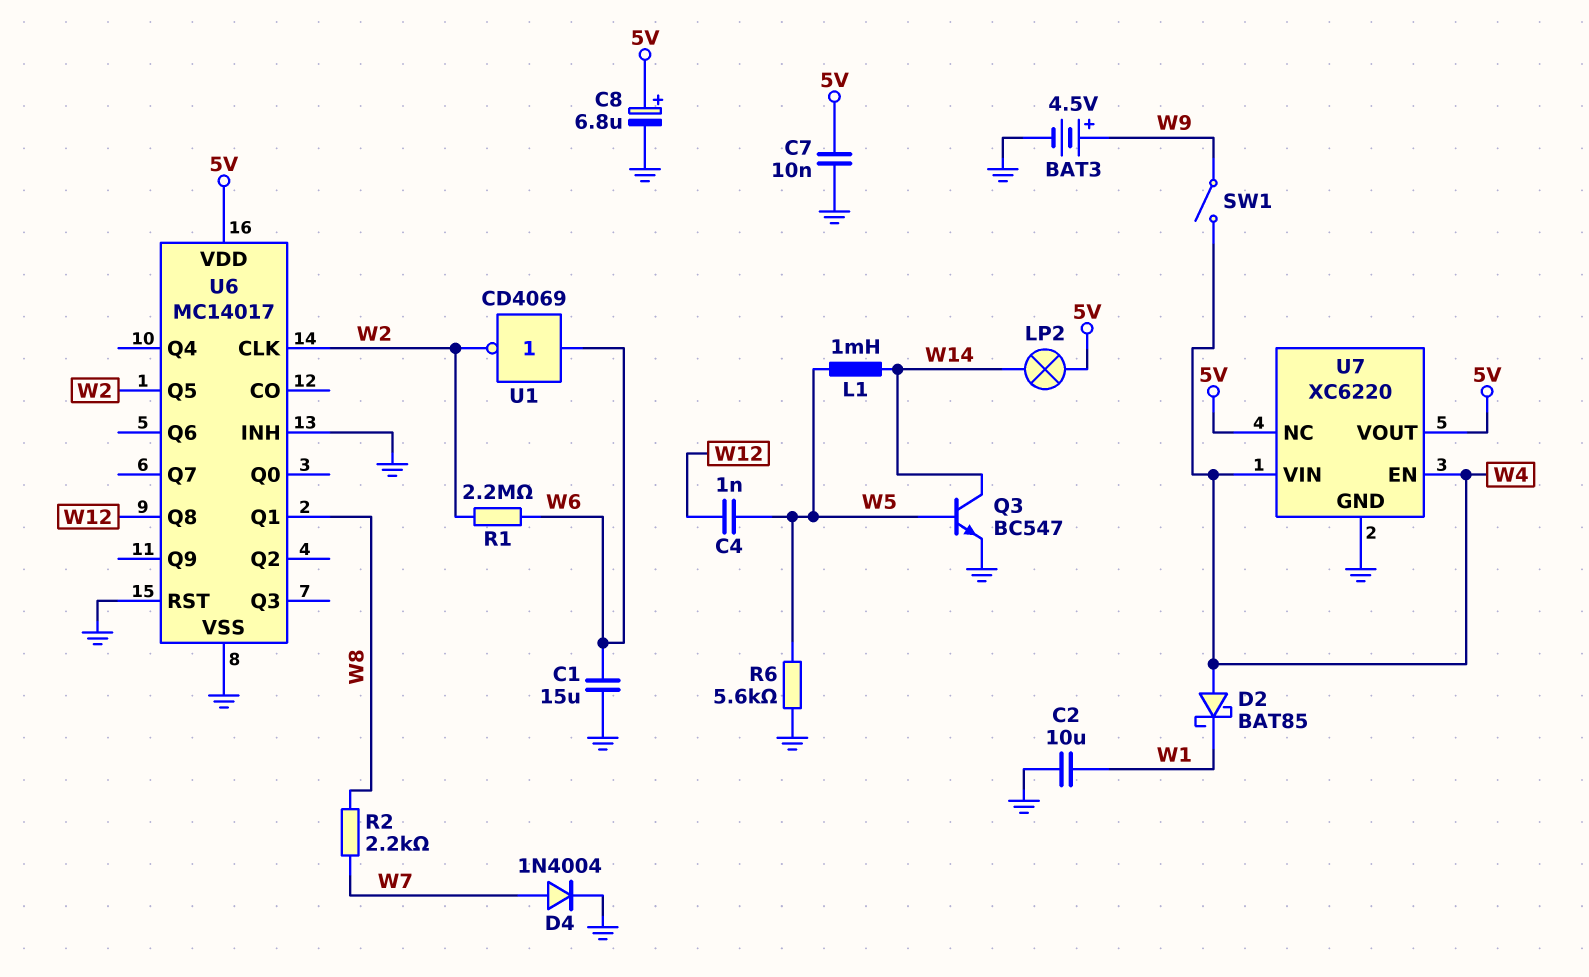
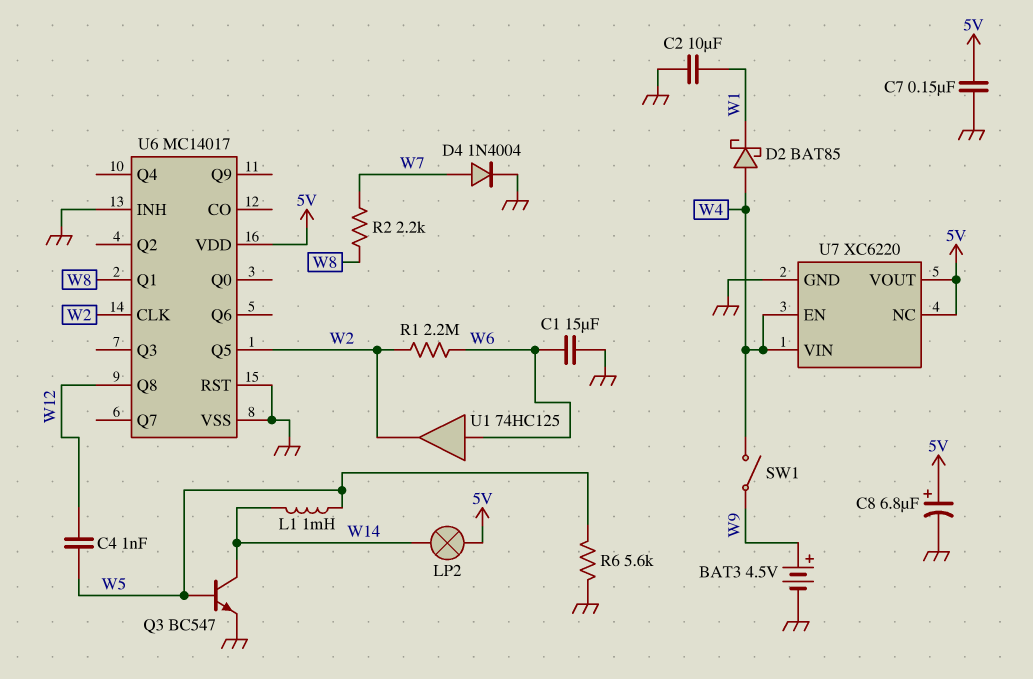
C7: 10nF (5V, GND) -> 150nF (5V, GND)
U1: NOT CD4069 (in W6, out W2) -> buffer 74HC125 (in W6, out W2)

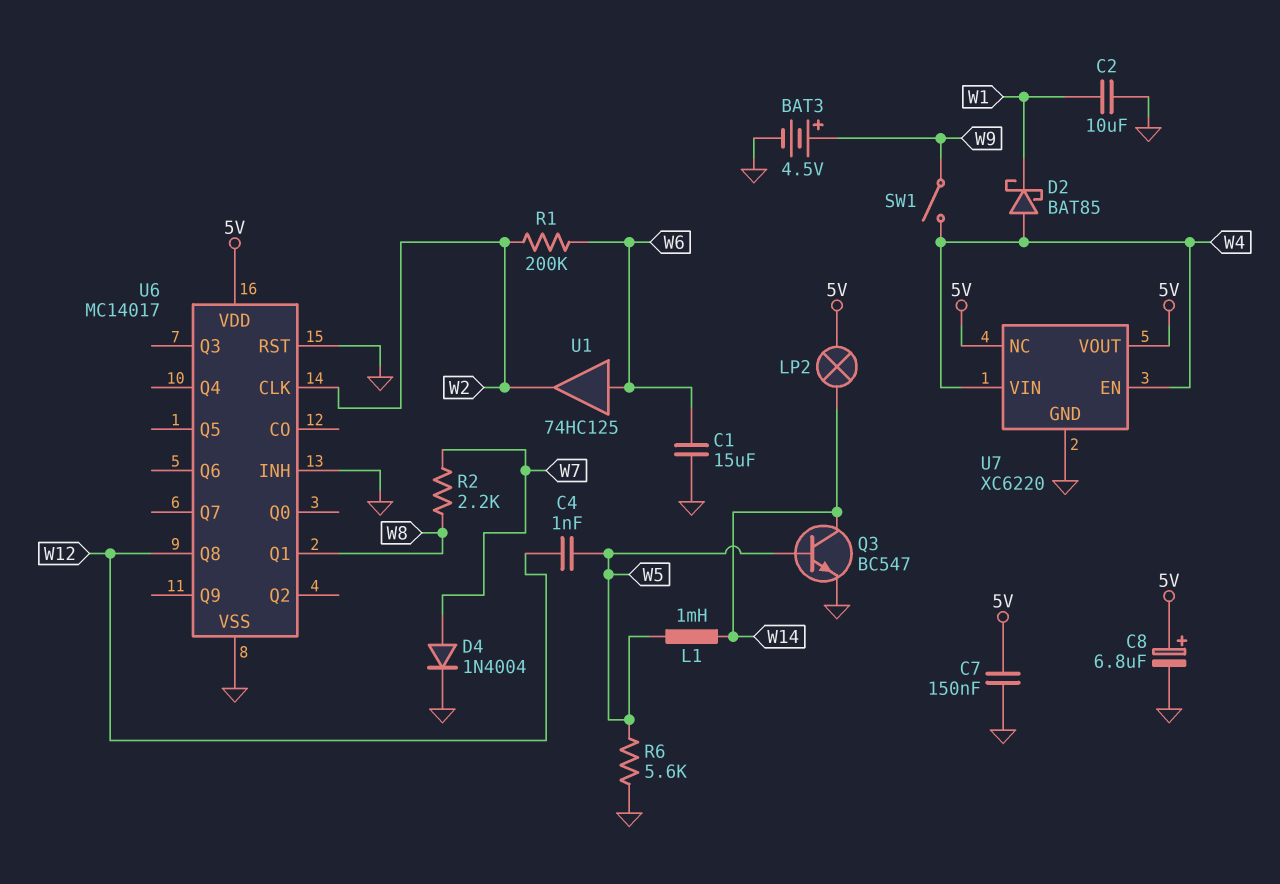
R1: 2.2M (W2, W6) -> 200k (W2, W6)
U6 pin Q5: W2 -> none

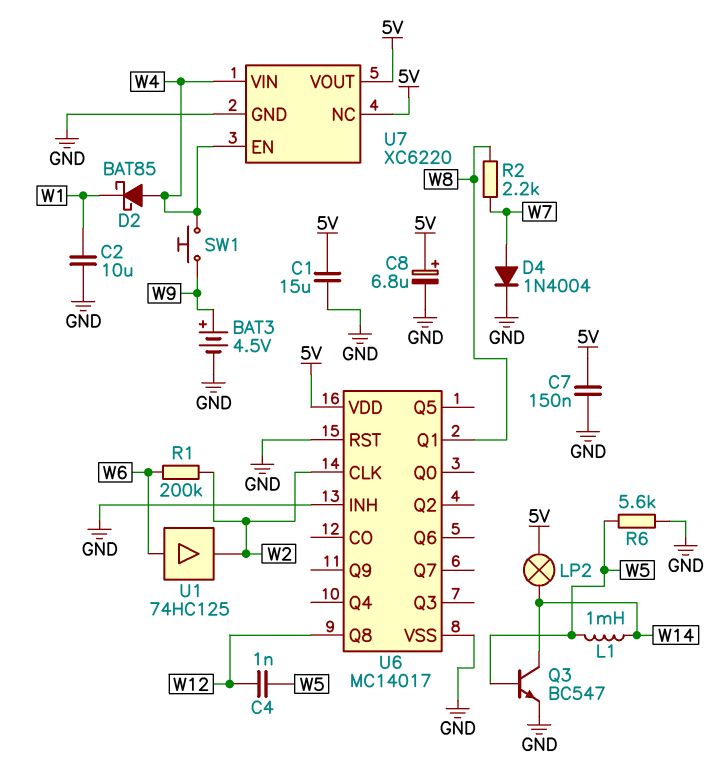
C1: 15uF (GND, W6) -> 15uF (5V, GND)
SW1: switch (W4, W9) -> button (W4, W9)

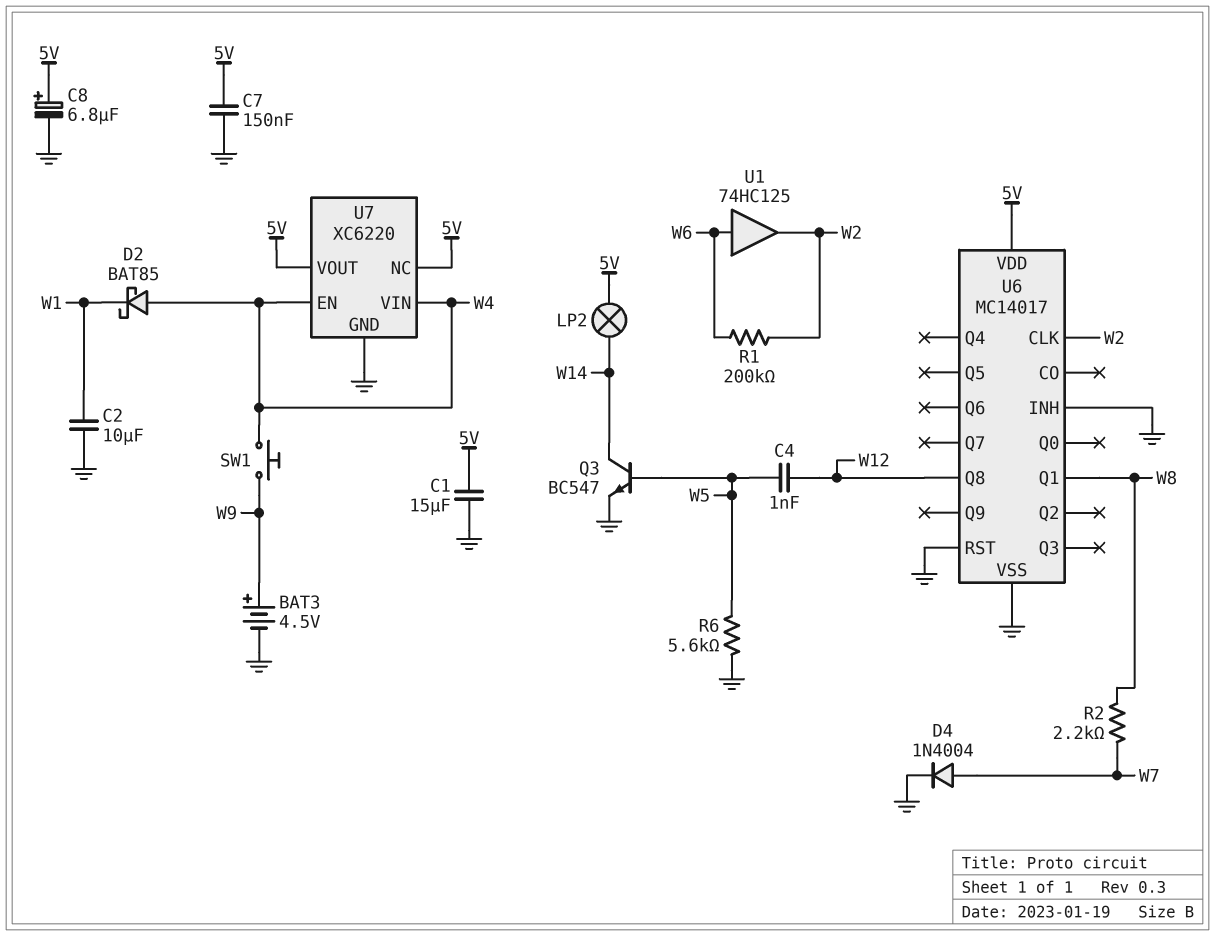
L1: 1mH (W5, W14) -> none

